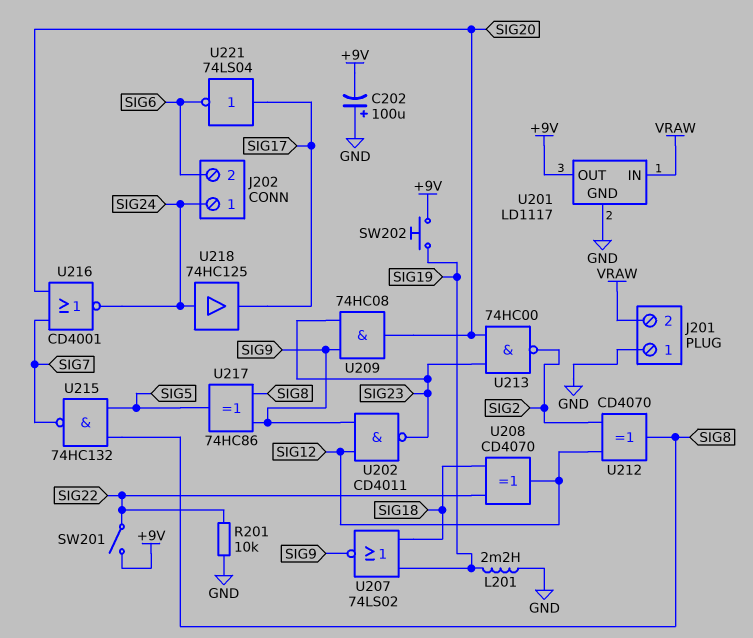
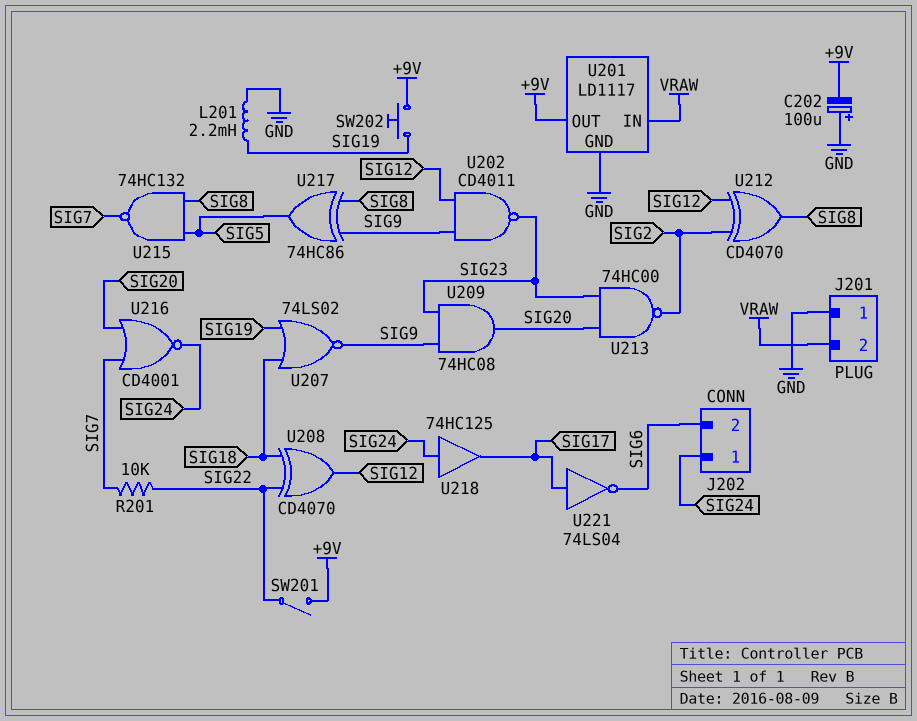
R201: 10k (GND, SIG22) -> 10k (SIG7, SIG22)

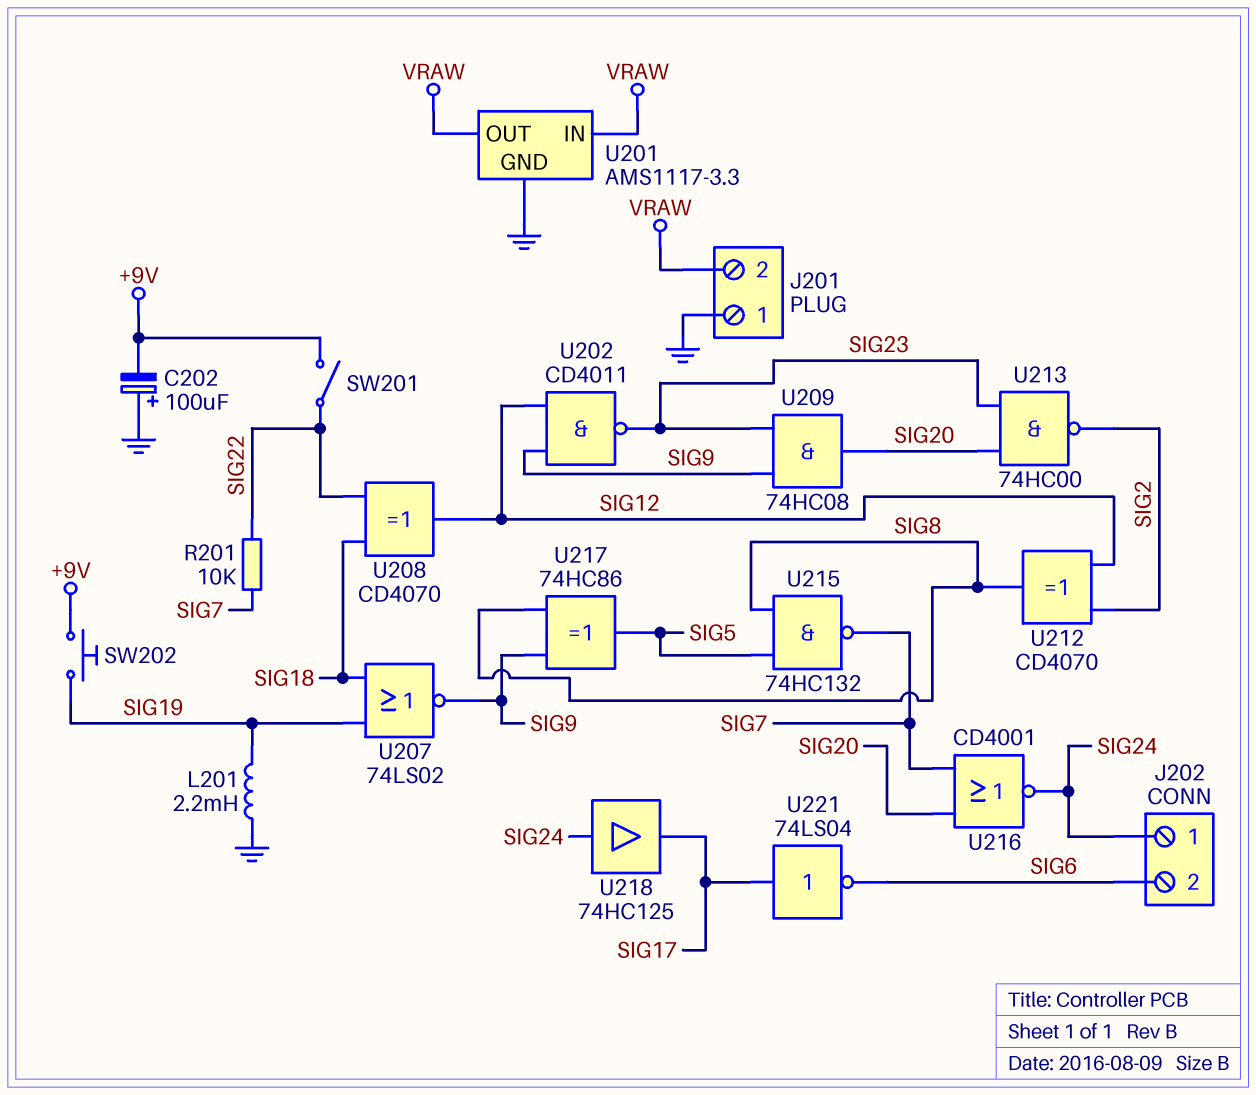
U201: LD1117 -> AMS1117-3.3
U201 pin OUT: +9V -> VRAW

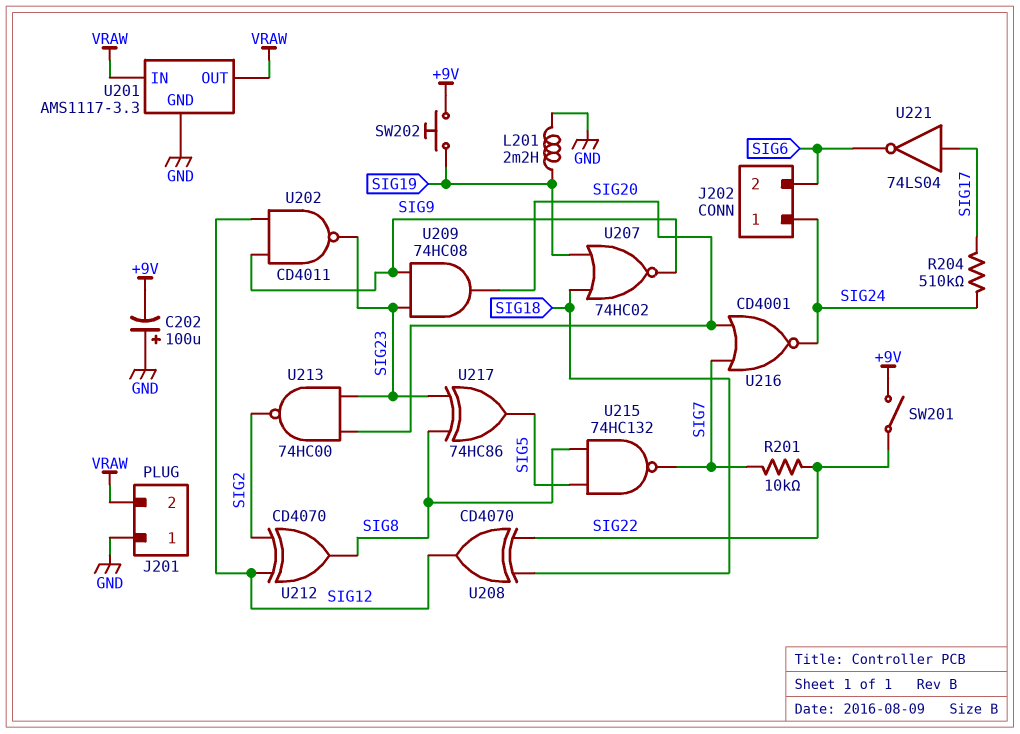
R204: none -> 510k (SIG17, SIG24)
U207: NOR 74LS02 (in SIG18, in SIG19, out SIG9) -> NOR 74HC02 (in SIG18, in SIG19, out SIG9)
U217: XOR 74HC86 (in SIG8, in SIG9, out SIG5) -> XOR 74HC86 (in SIG8, in SIG23, out SIG5)
U218: buffer 74HC125 (in SIG24, out SIG17) -> none

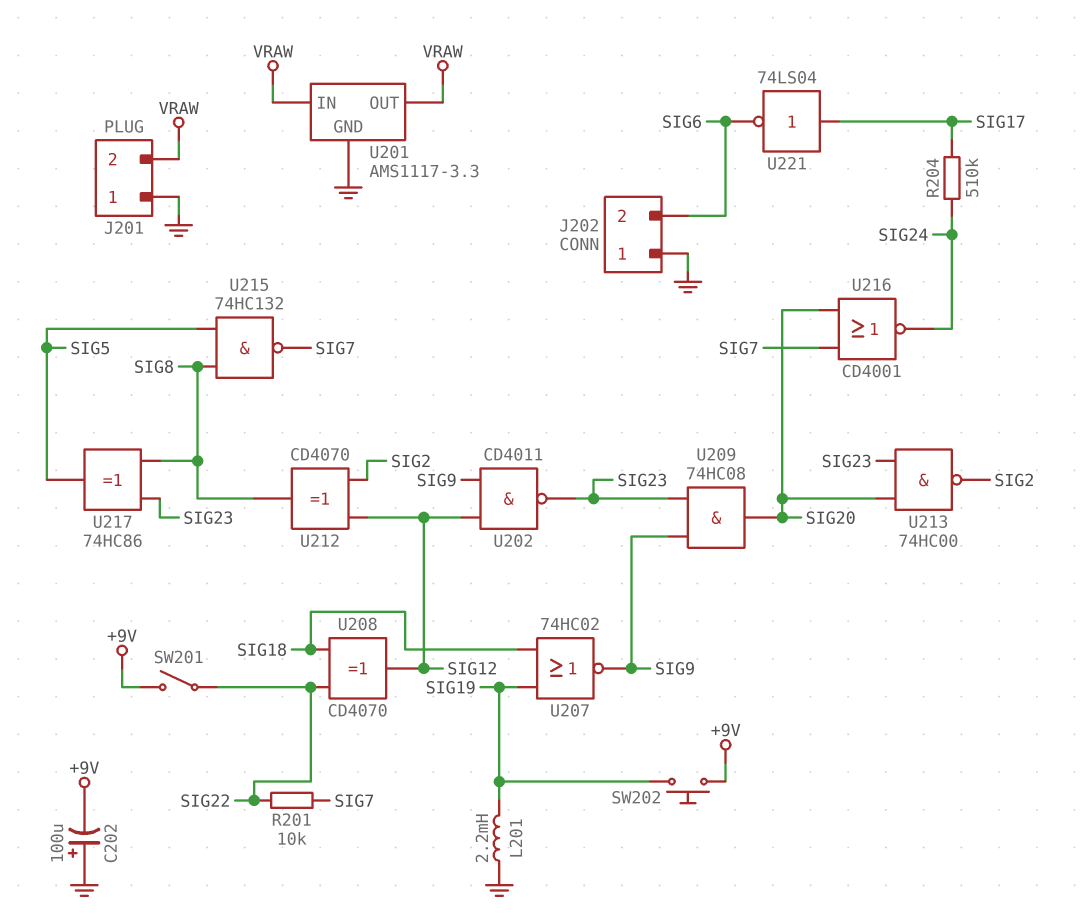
J202 pin 1: SIG24 -> GND

